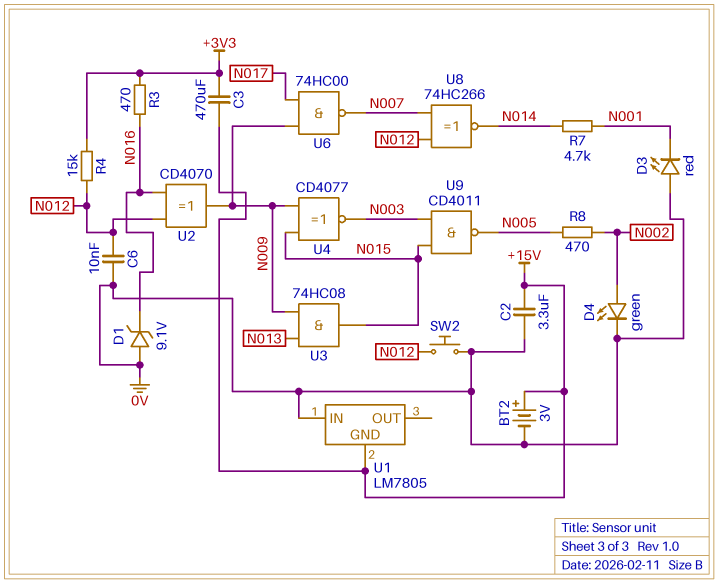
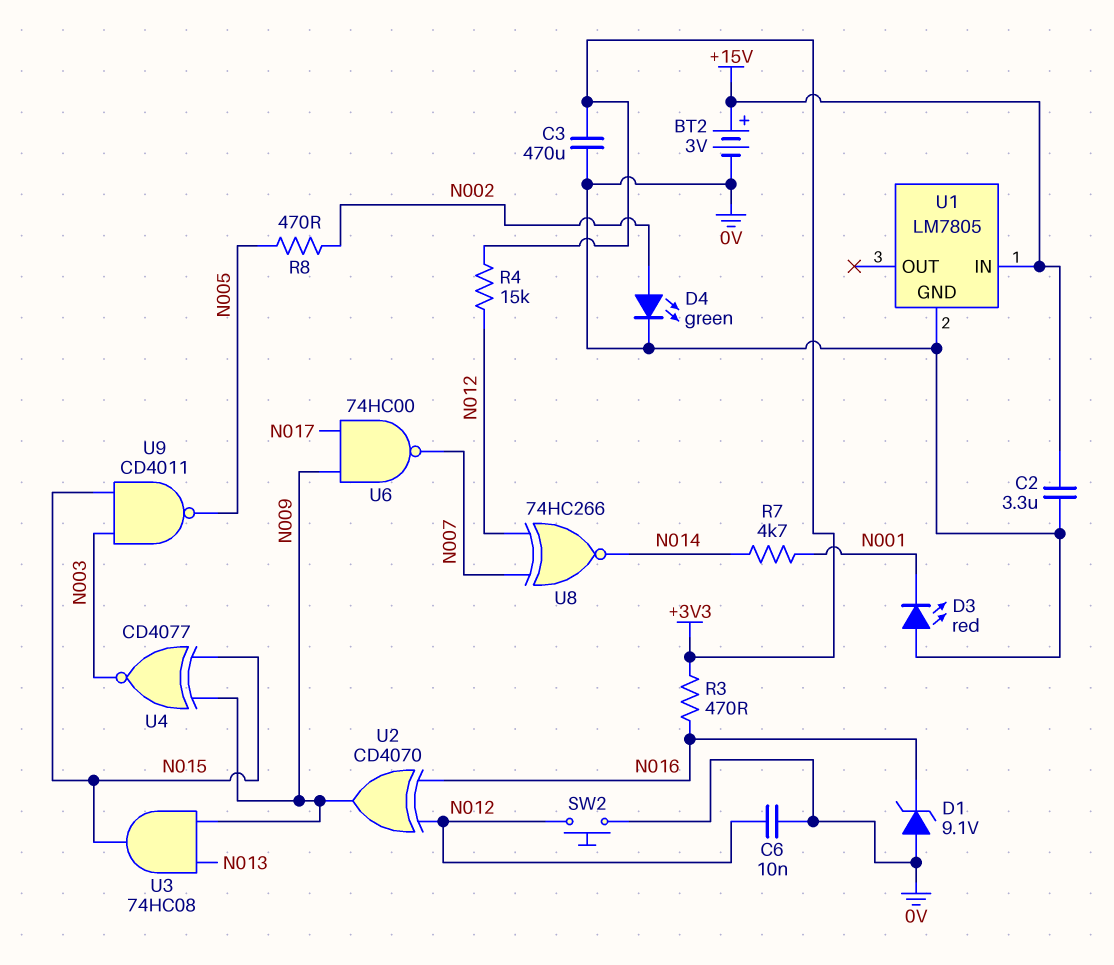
C3: 470uF (+3V3, +15V) -> 470uF (+3V3, 0V)
U1 pin GND: +15V -> 0V
U1 pin IN: 0V -> +15V

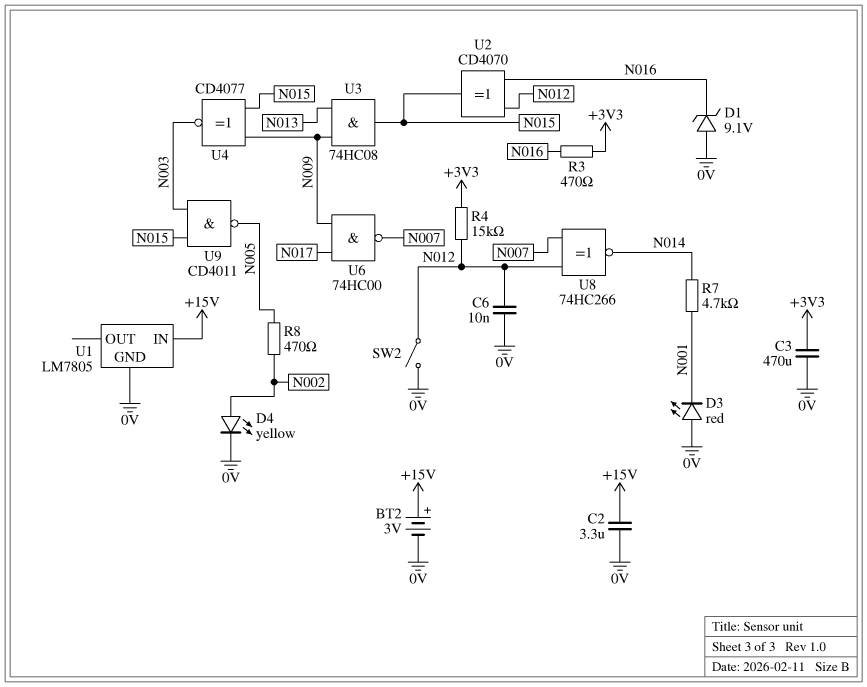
D4: LED green (A N002, K 0V) -> LED yellow (A N002, K 0V)
SW2: button (0V, N012) -> switch (0V, N012)
U2: XOR CD4070 (in N012, in N016, out N009) -> XOR CD4070 (in N012, in N016, out N015)

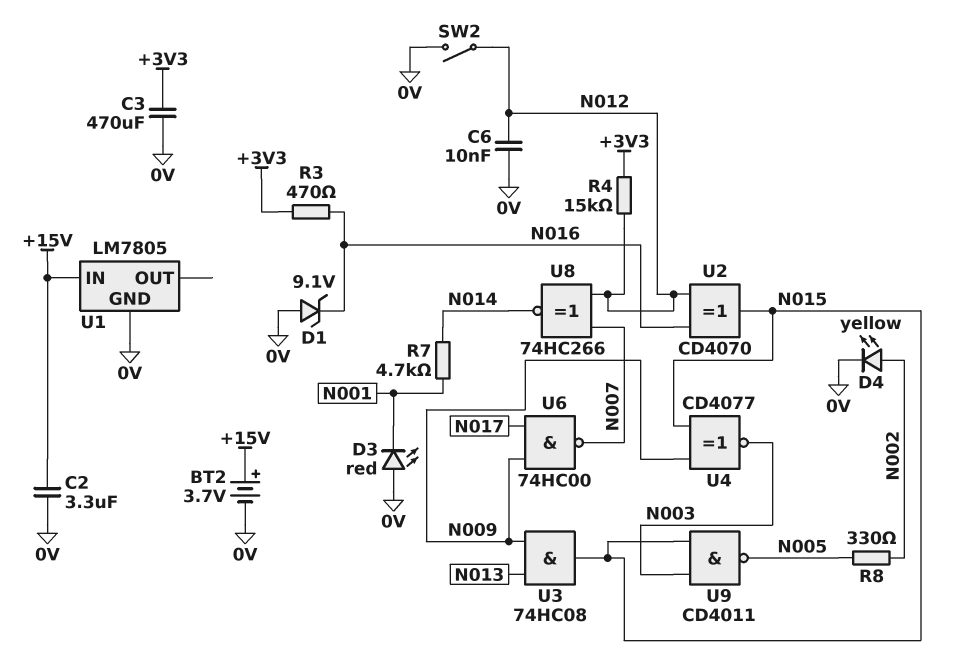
BT2: 3V (plus +15V, minus 0V) -> 3.7V (plus +15V, minus 0V)
R8: 470 (N002, N005) -> 330 (N002, N005)

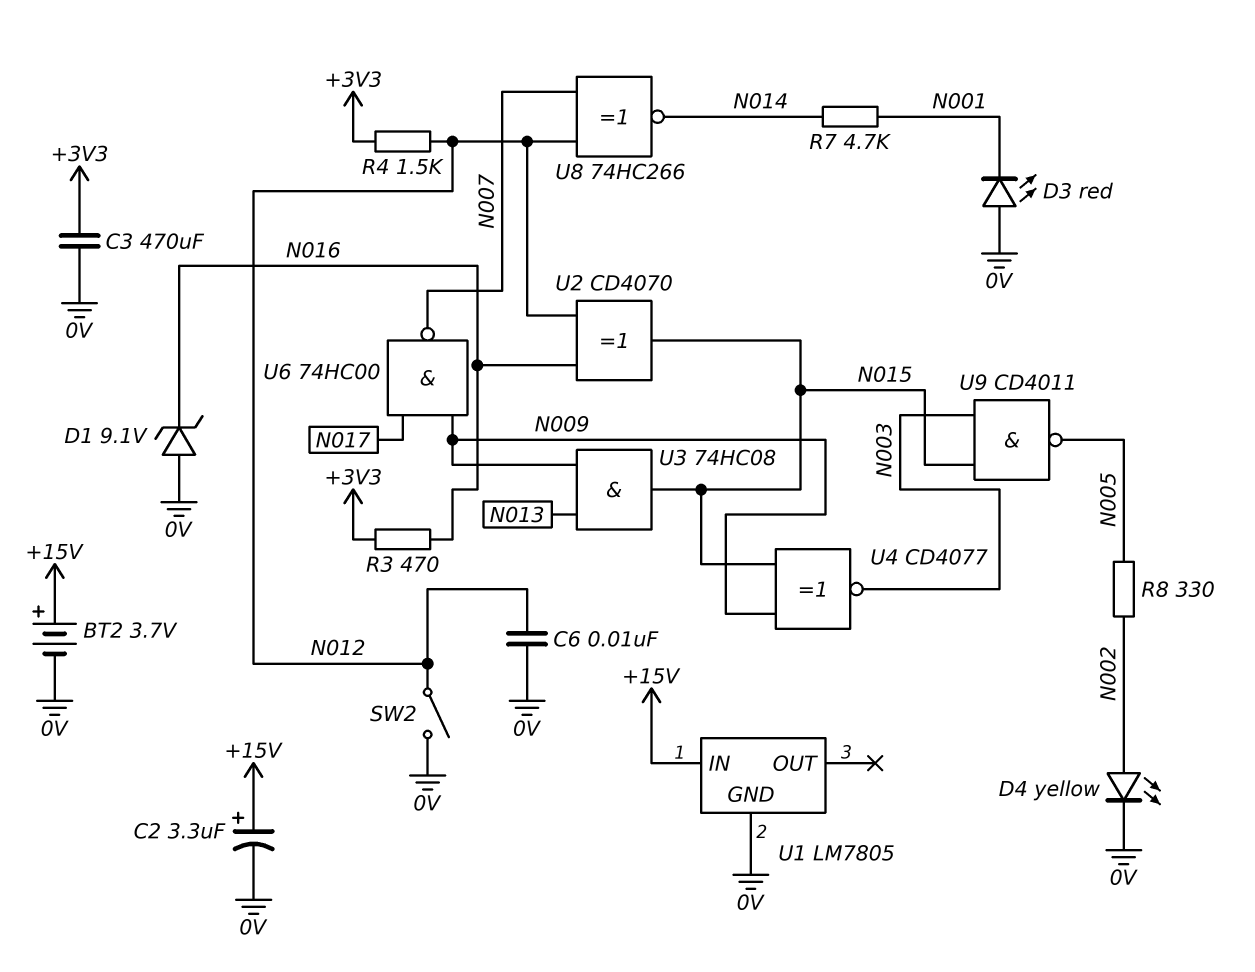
C2: 3.3uF (+15V, 0V) -> 3.3uF (plus +15V, minus 0V)
R4: 15k (+3V3, N012) -> 1.5k (+3V3, N012)

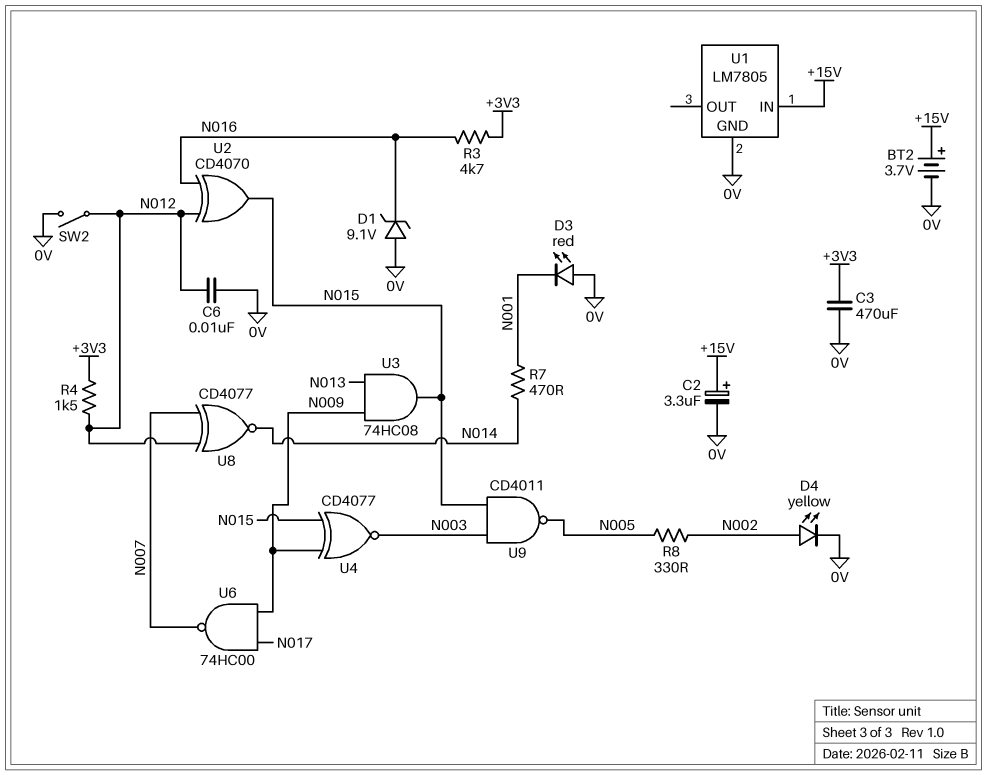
R3: 470 (+3V3, N016) -> 4.7k (+3V3, N016)
R7: 4.7k (N001, N014) -> 470 (N001, N014)
U8: XNOR 74HC266 (in N007, in N012, out N014) -> XNOR CD4077 (in N007, in N012, out N014)

